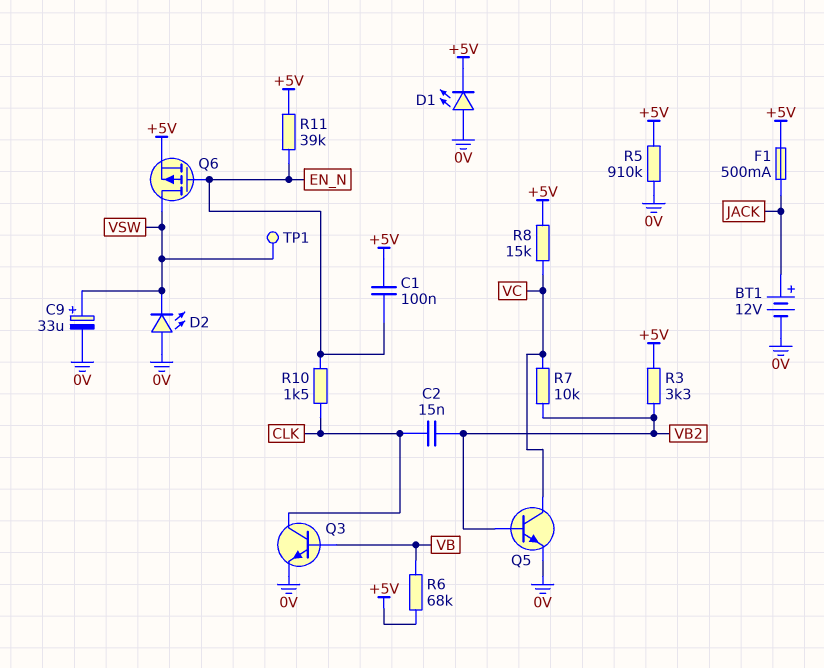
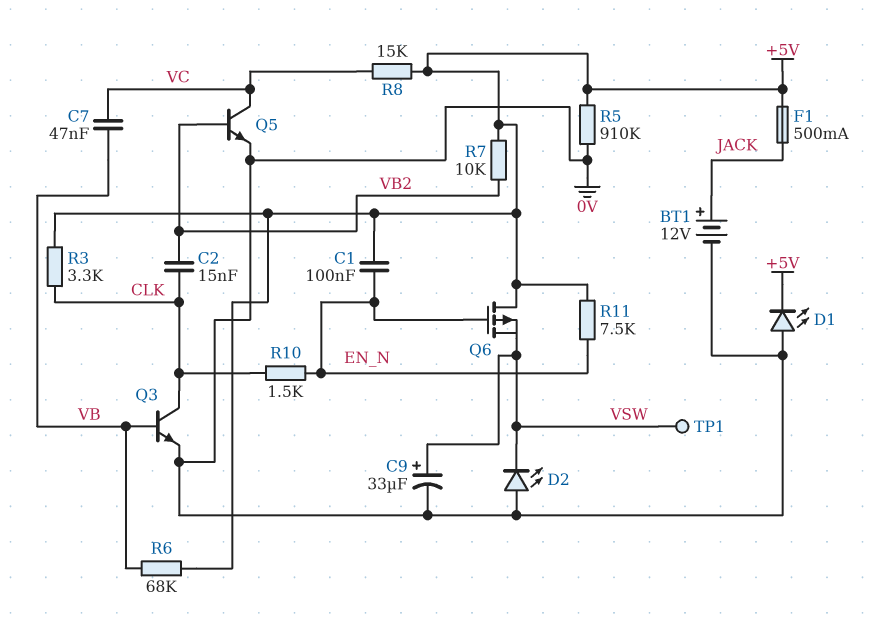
C7: none -> 47nF (VB, VC)
Q6: PMOS (G EN_N, D VSW, S +5V) -> PMOS (G EN_N, D +5V, S VSW)
R3: 3.3k (+5V, VB2) -> 3.3k (+5V, CLK)
R7: 10k (VB2, VC) -> 10k (+5V, VB2)
R11: 39k (+5V, EN_N) -> 7.5k (+5V, EN_N)

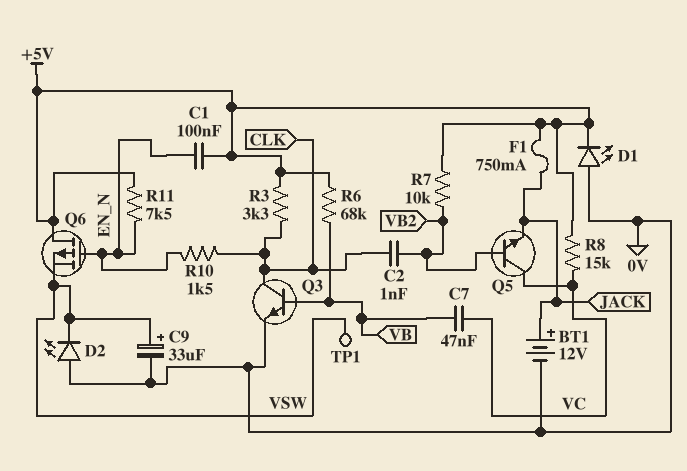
C2: 15nF (CLK, VB2) -> 1nF (CLK, VB2)
F1: 500mA (+5V, JACK) -> 750mA (+5V, JACK)
Q5: NPN (B VB2, C VC, E 0V) -> NPN (B VB2, C VC, E JACK)
R5: 910k (+5V, 0V) -> none

